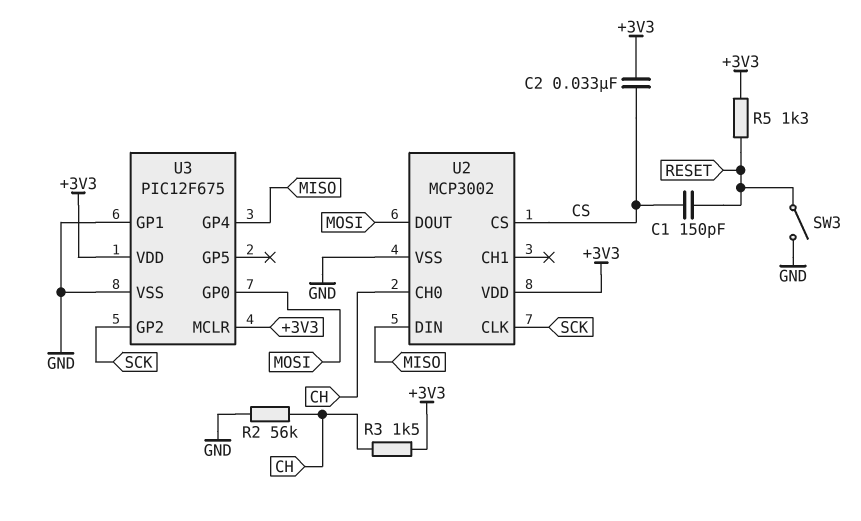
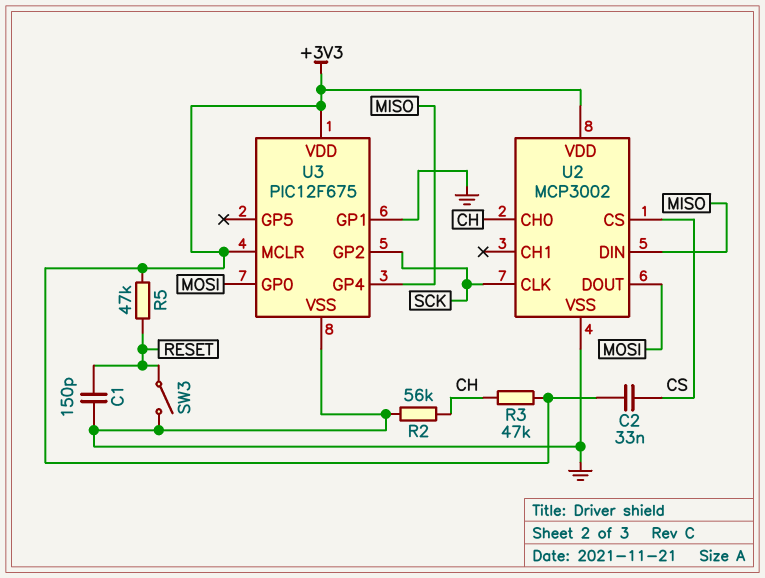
C1: 150pF (CS, RESET) -> 150pF (GND, RESET)
R3: 1.5k (+3V3, CH) -> 47k (+3V3, CH)
R5: 1.3k (+3V3, RESET) -> 47k (+3V3, RESET)

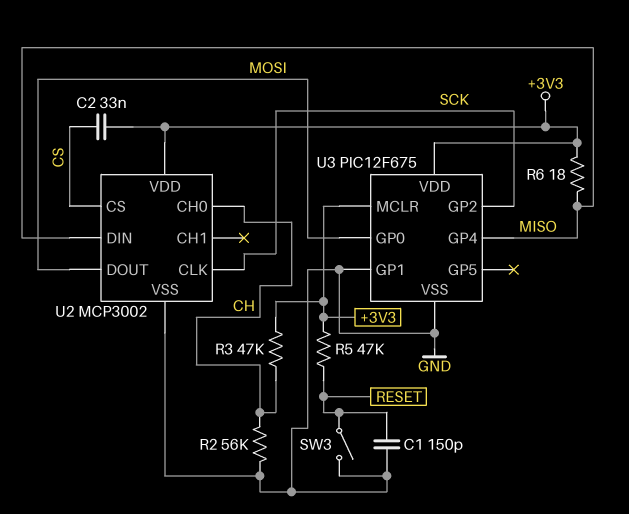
R6: none -> 18 (+3V3, MISO)

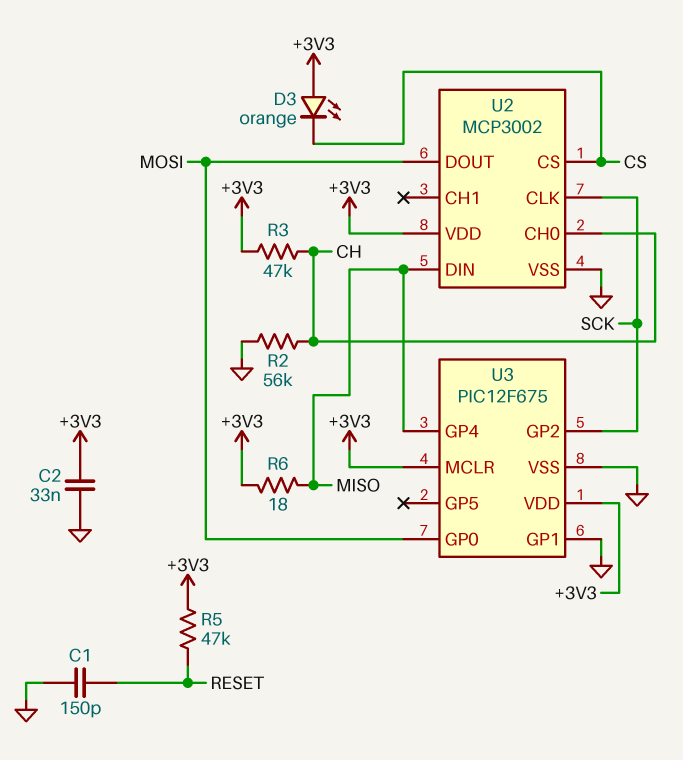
C2: 33nF (+3V3, CS) -> 33nF (+3V3, GND)
D3: none -> LED orange (A +3V3, K CS)
SW3: switch (GND, RESET) -> none

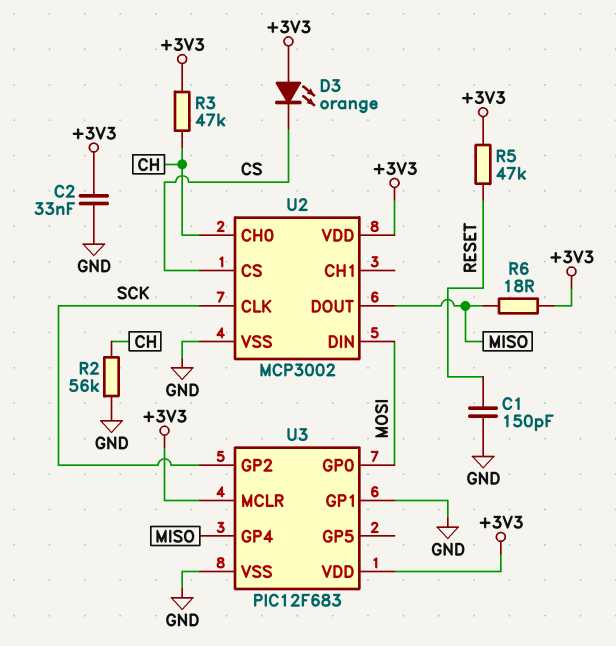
U2 pin DIN: MISO -> MOSI
U2 pin DOUT: MOSI -> MISO
U3: PIC12F675 -> PIC12F683

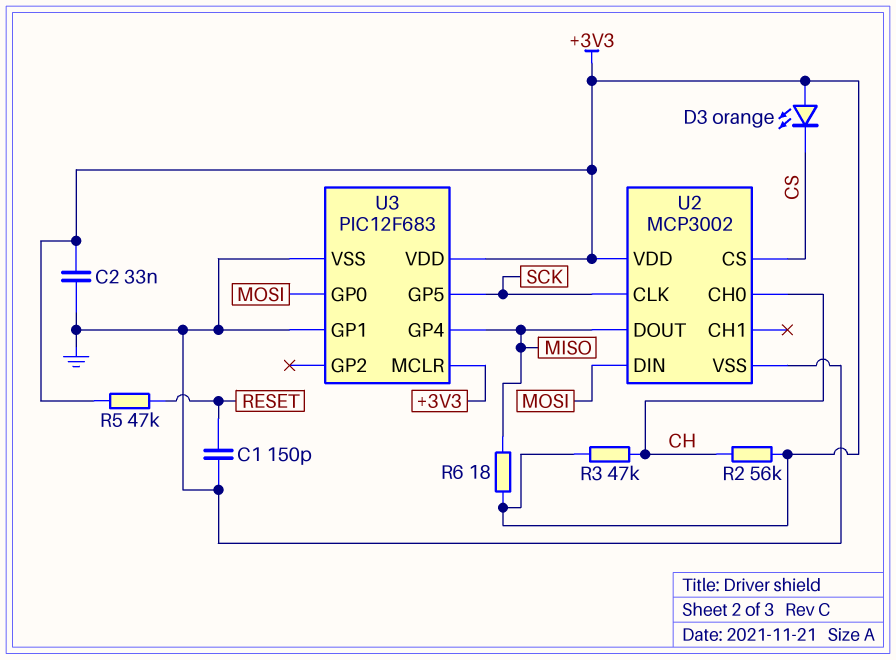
R2: 56k (CH, GND) -> 56k (+3V3, CH)
U3 pin GP2: SCK -> none
U3 pin GP5: none -> SCK

